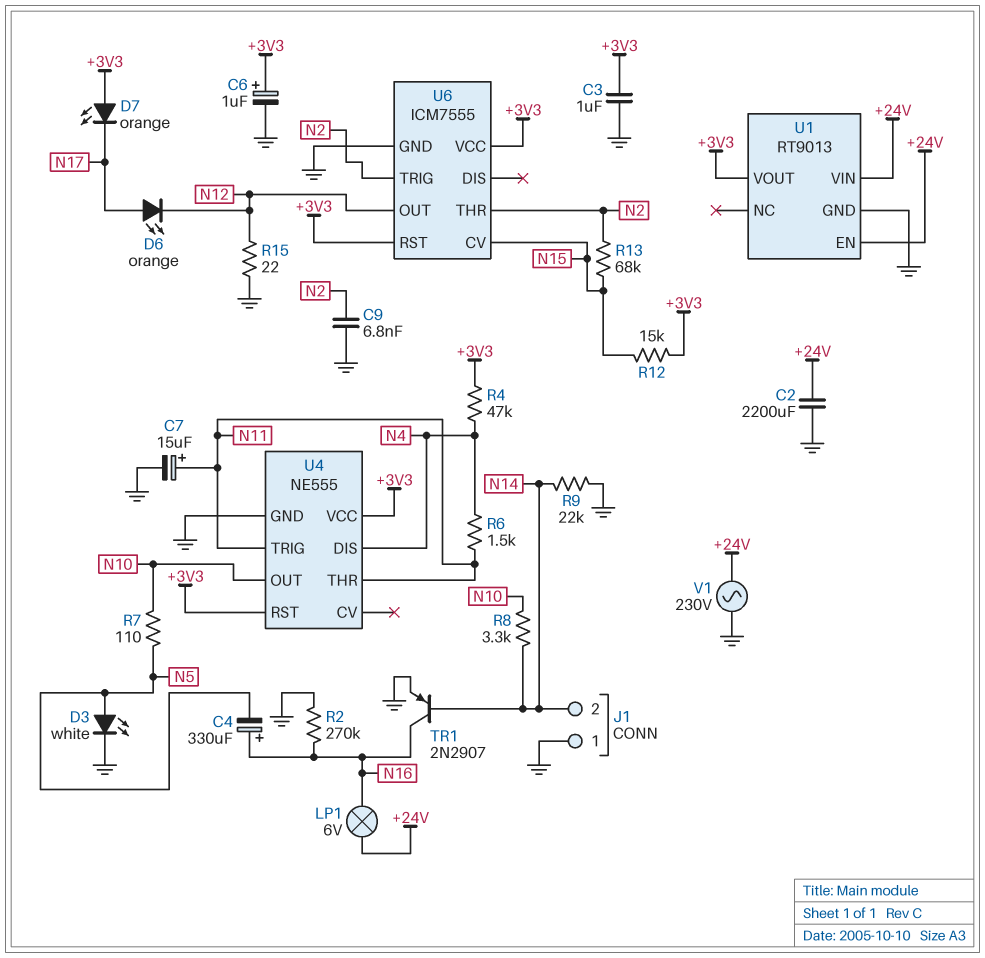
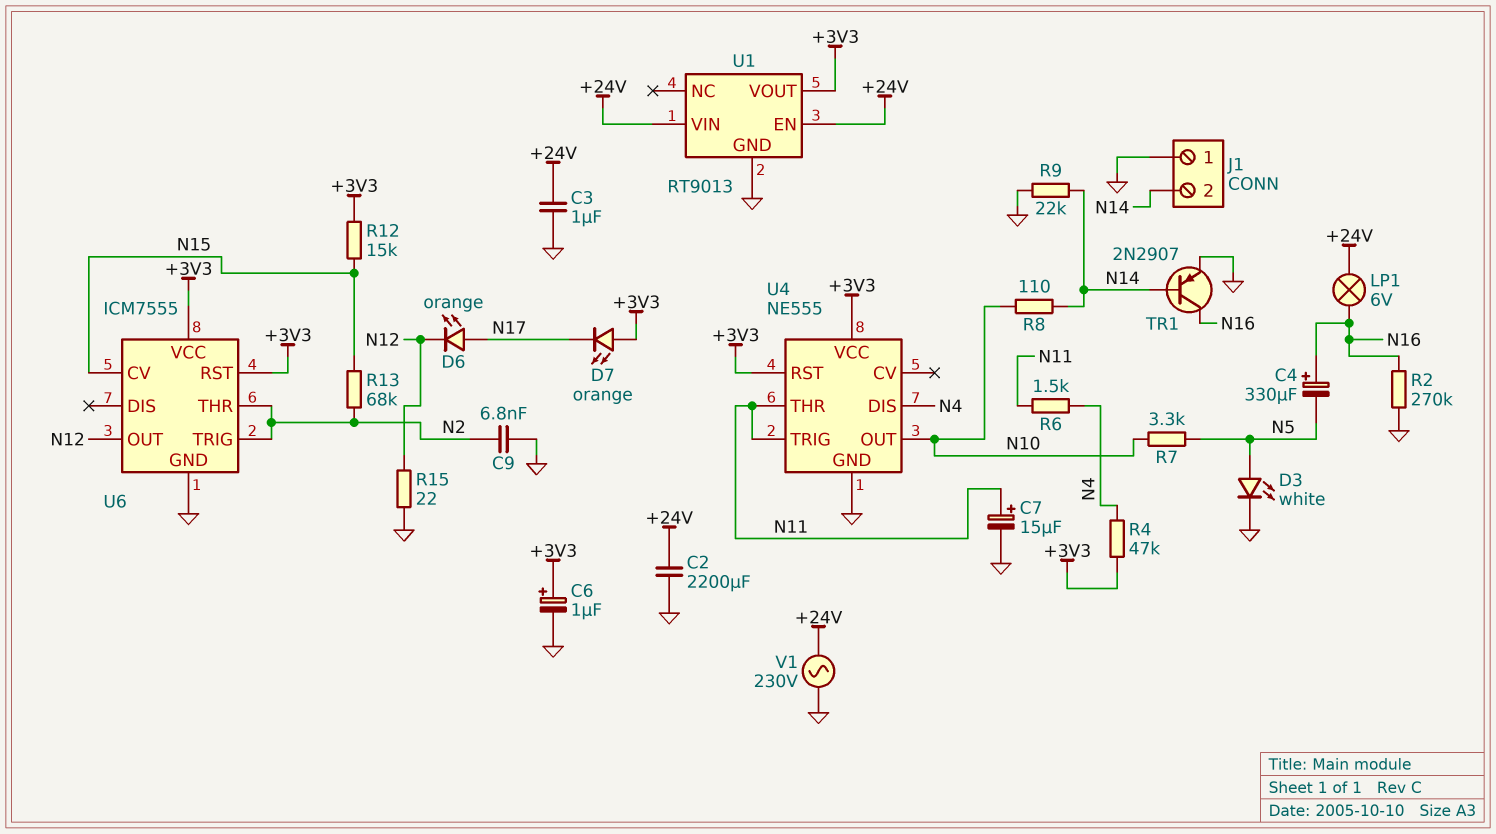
C3: 1uF (+3V3, GND) -> 1uF (+24V, GND)
R7: 110 (N5, N10) -> 3.3k (N5, N10)
R8: 3.3k (N10, N14) -> 110 (N10, N14)

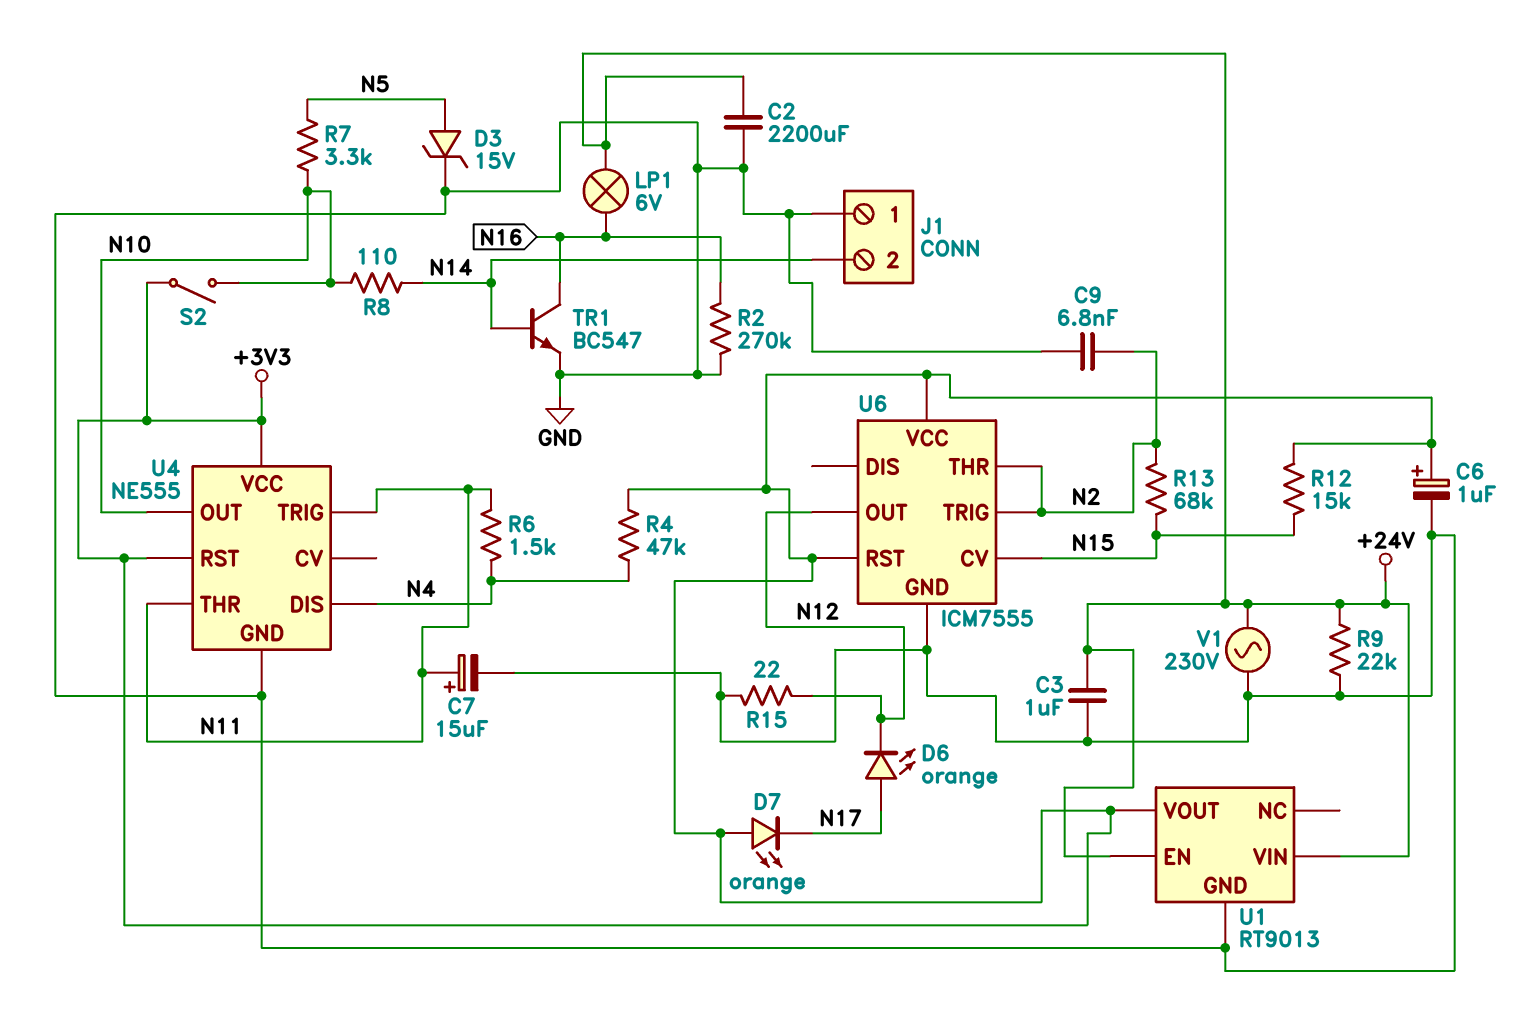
C4: 330uF (plus N16, minus N5) -> none
D3: LED white (A N5, K GND) -> zener 15V (A N5, K GND)
R9: 22k (GND, N14) -> 22k (+24V, GND)
S2: none -> switch (+3V3, N10)
TR1: PNP 2N2907 (B N14, C N16, E GND) -> NPN BC547 (B N14, C N16, E GND)

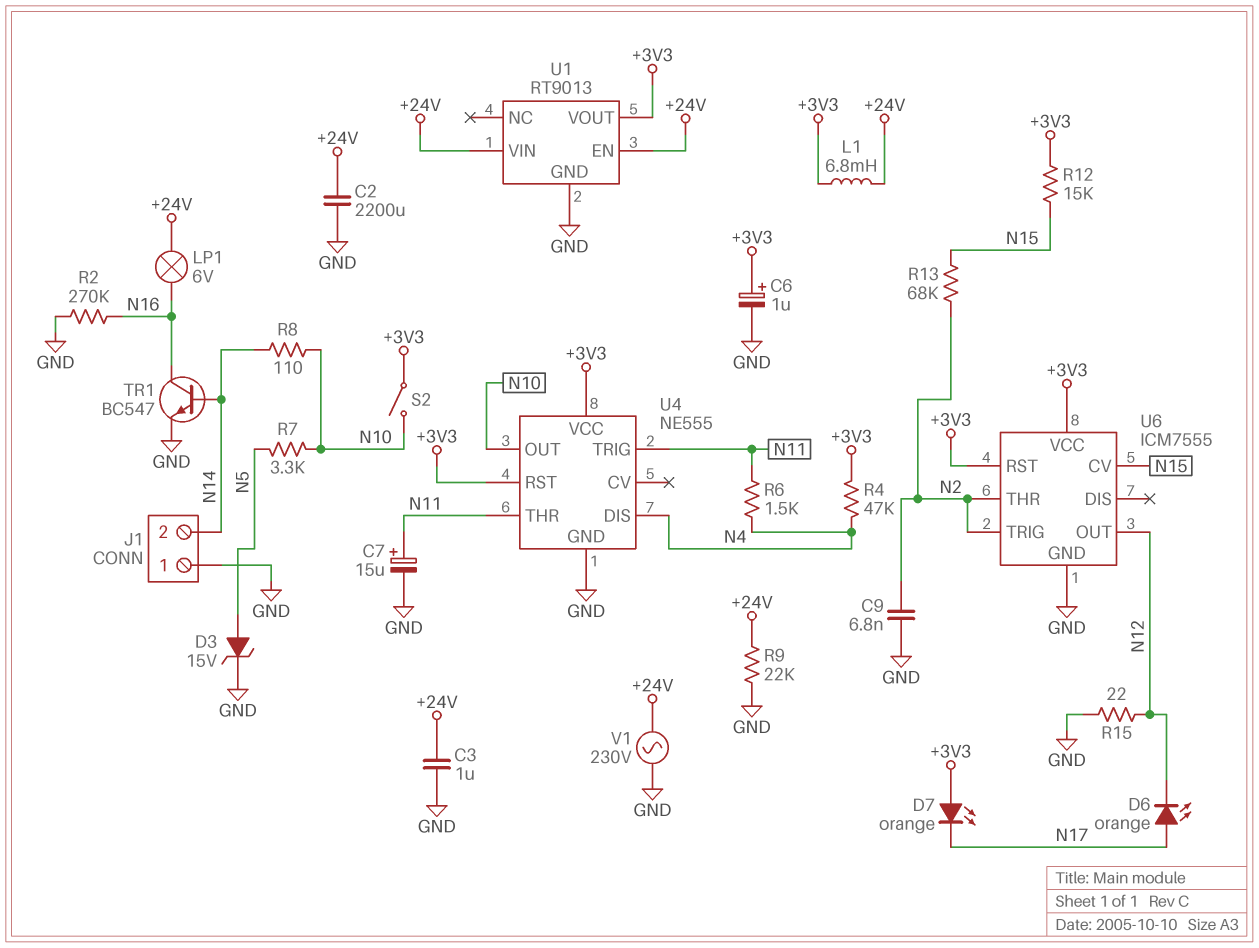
L1: none -> 6.8mH (+3V3, +24V)

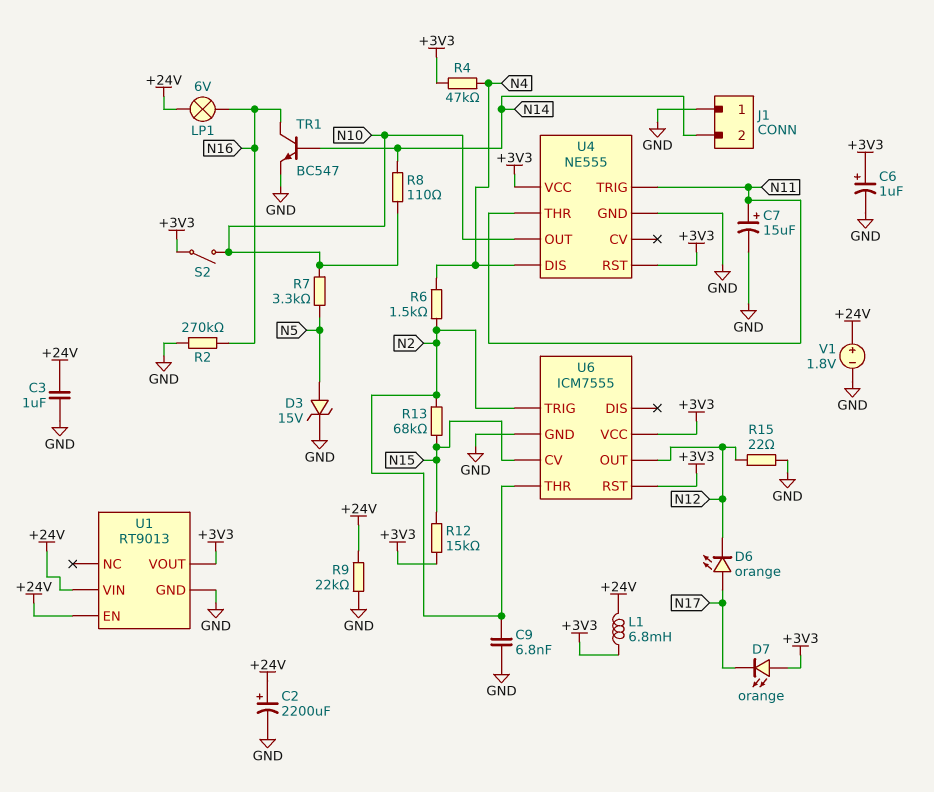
C2: 2200uF (+24V, GND) -> 2200uF (plus +24V, minus GND)
R6: 1.5k (N4, N11) -> 1.5k (N2, N4)
V1: AC 230V (+24V, GND) -> 1.8V (plus +24V, minus GND)

